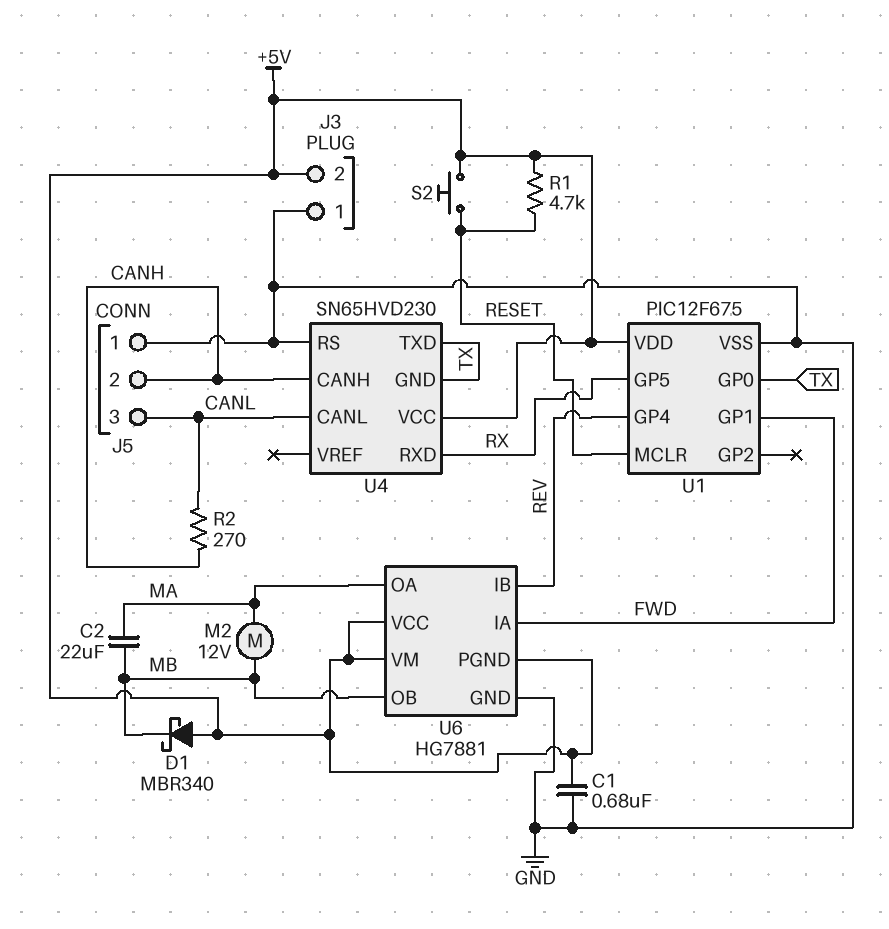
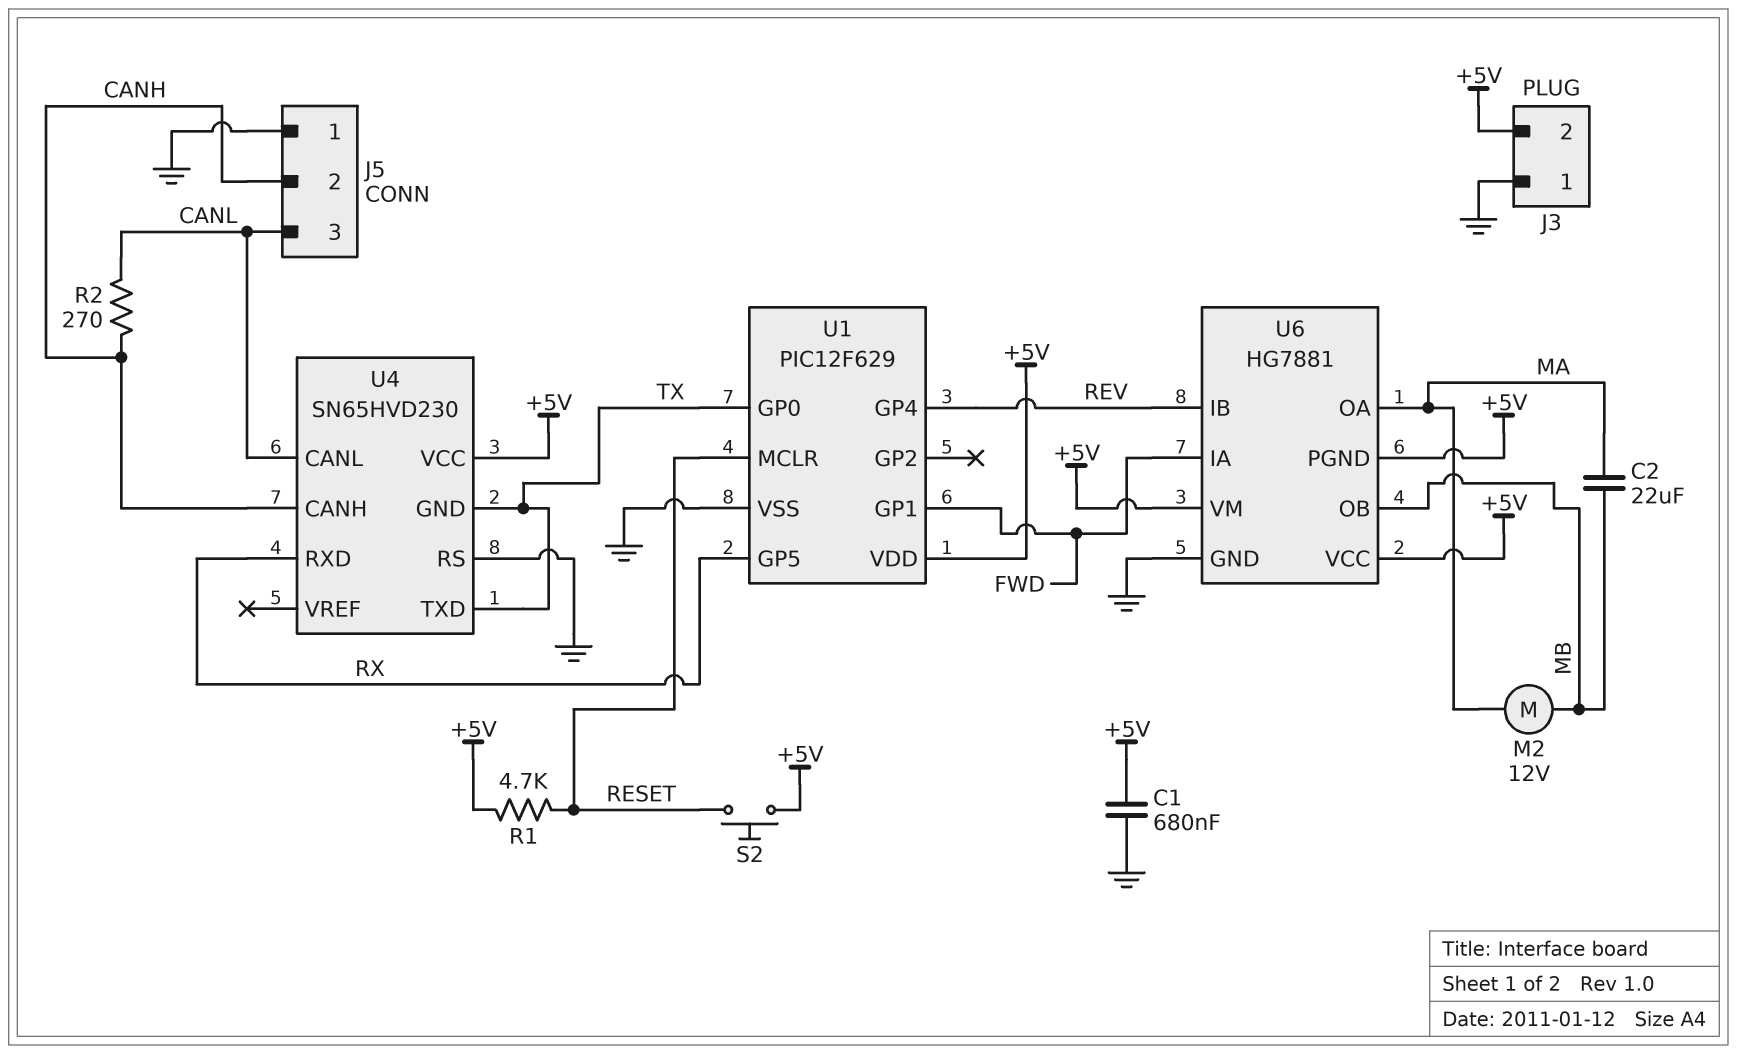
D1: schottky MBR340 (A +5V, K MB) -> none
U1: PIC12F675 -> PIC12F629

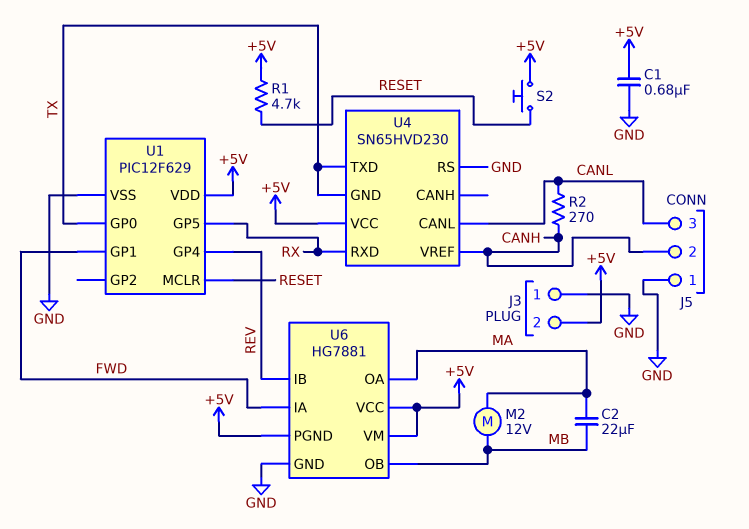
U4 pin CANH: CANH -> none
U4 pin VREF: none -> CANH

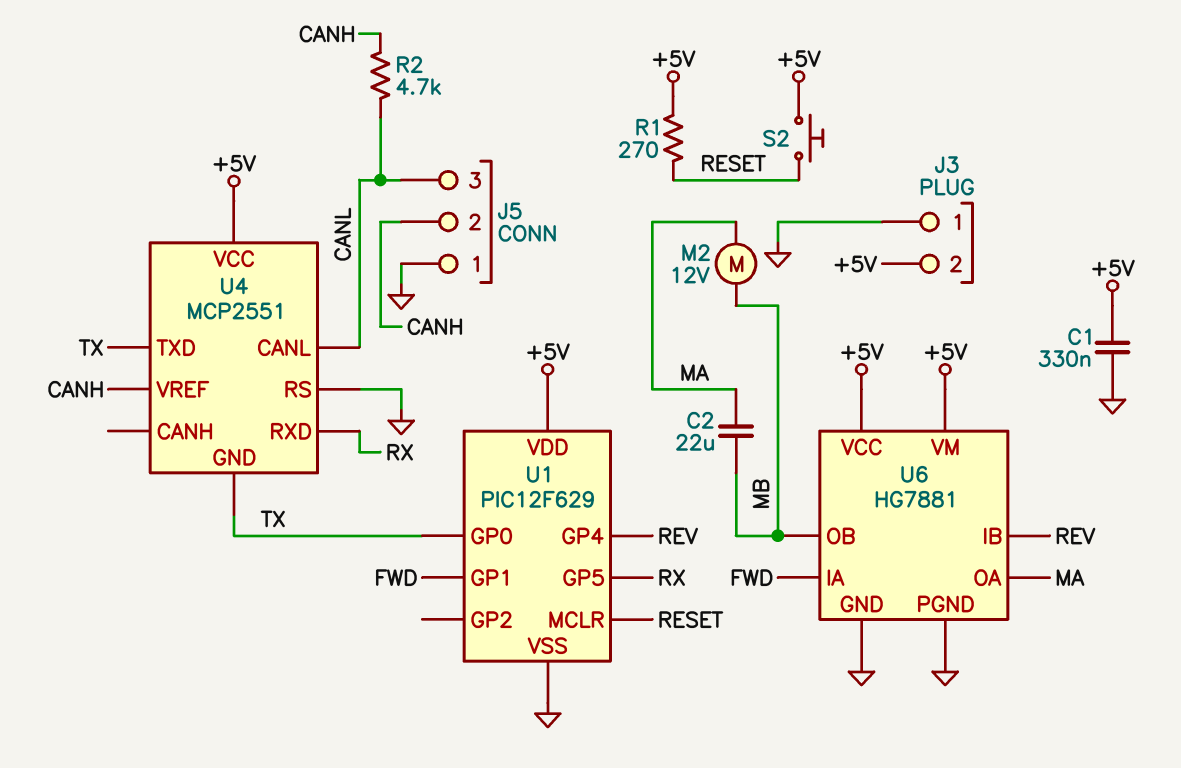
C1: 680nF (+5V, GND) -> 330nF (+5V, GND)
R1: 4.7k (+5V, RESET) -> 270 (+5V, RESET)
R2: 270 (CANH, CANL) -> 4.7k (CANH, CANL)
U4: SN65HVD230 -> MCP2551
U6 pin PGND: +5V -> GND

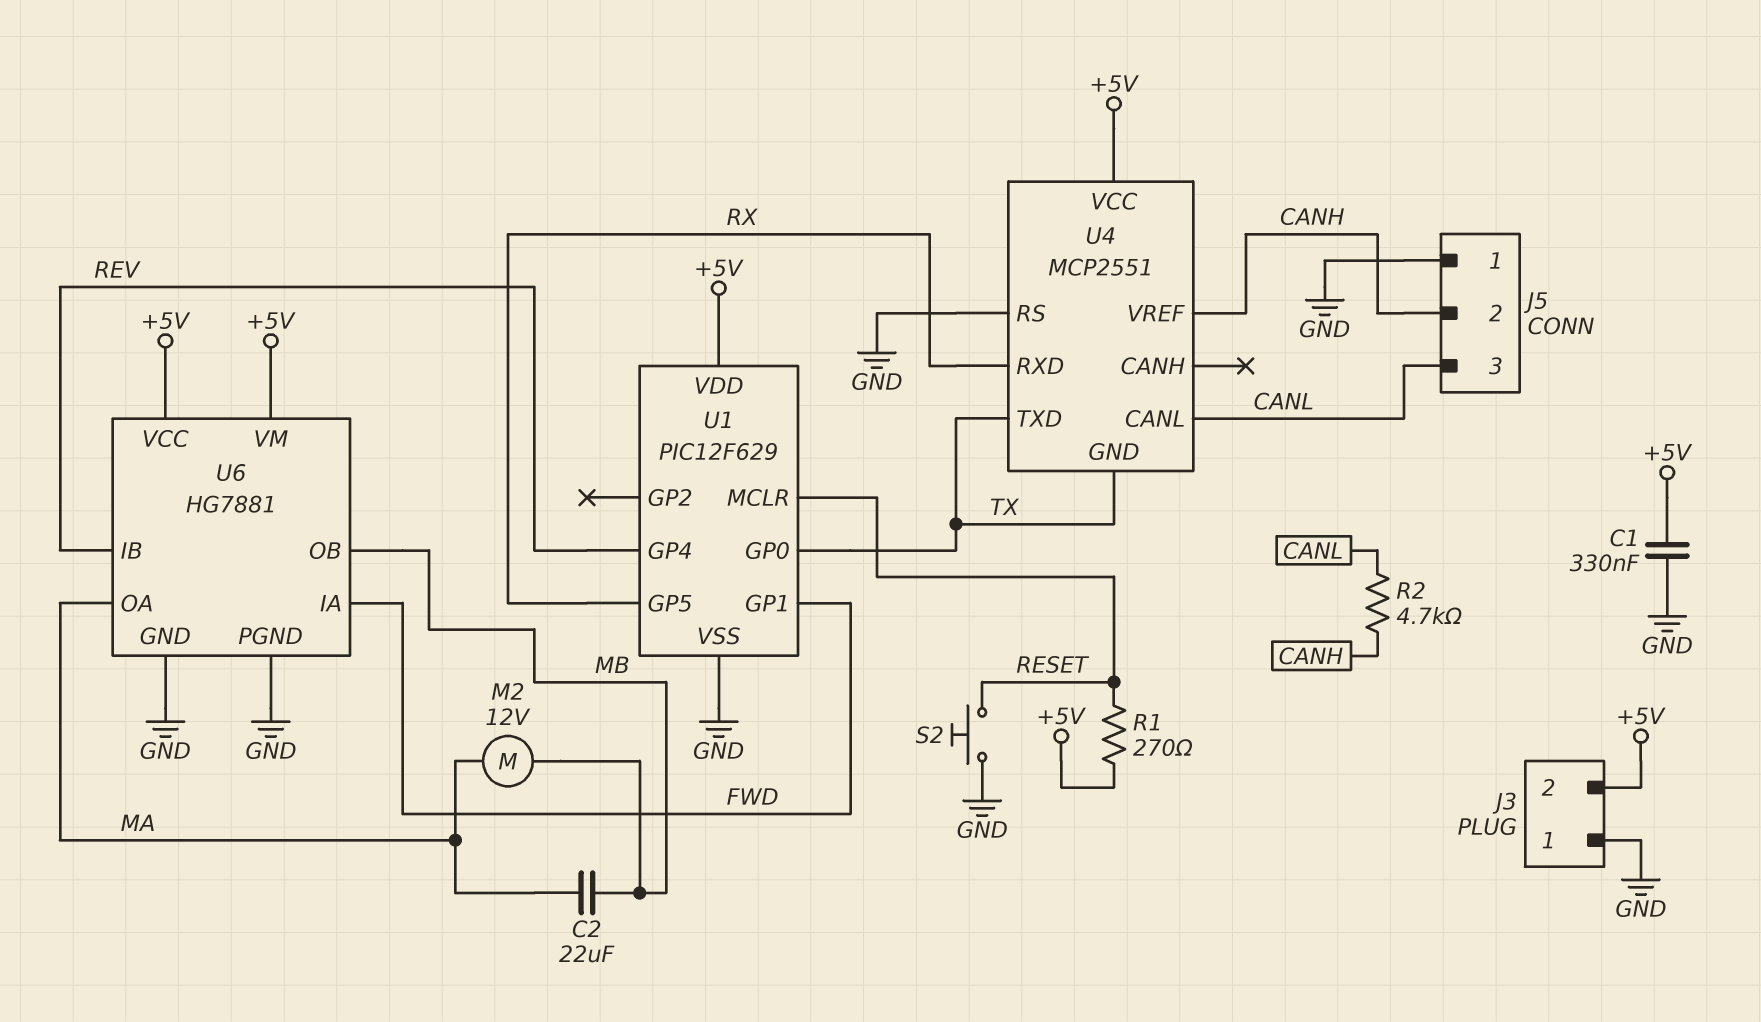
S2: button (+5V, RESET) -> button (GND, RESET)

